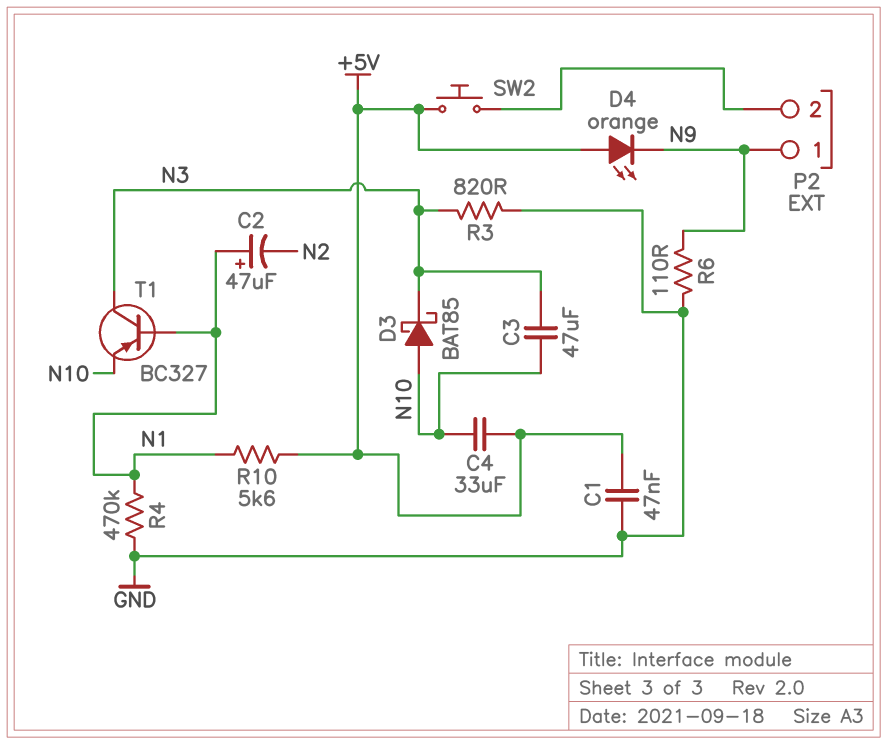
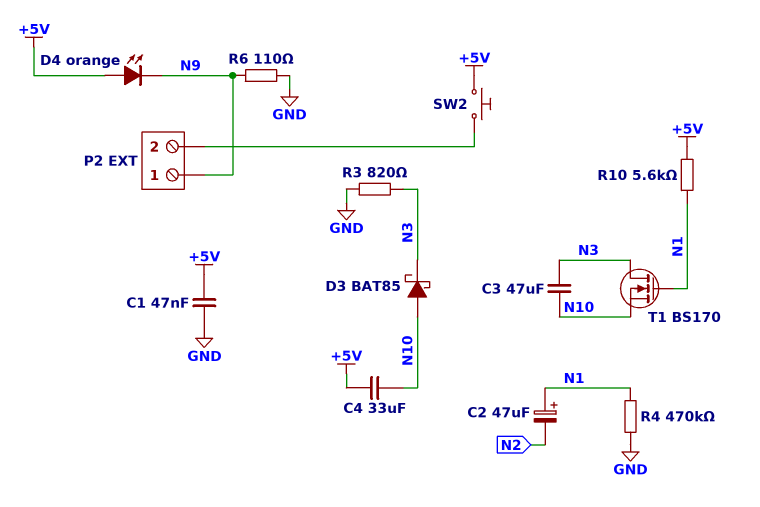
T1: PNP BC327 (B N1, C N3, E N10) -> NMOS BS170 (G N1, D N3, S N10)

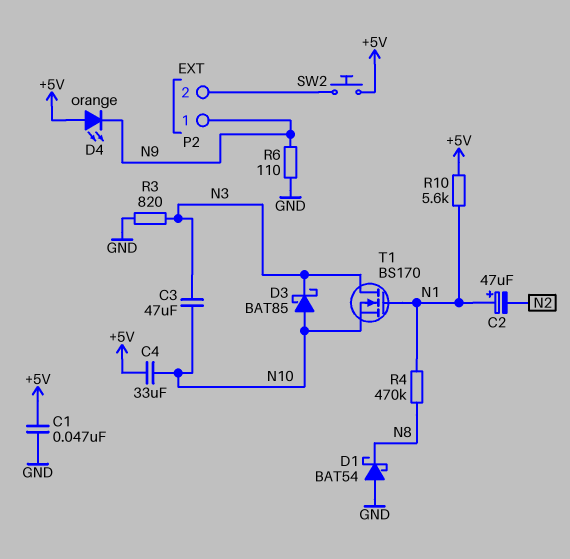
D1: none -> schottky BAT54 (A GND, K N8)
R4: 470k (GND, N1) -> 470k (N1, N8)

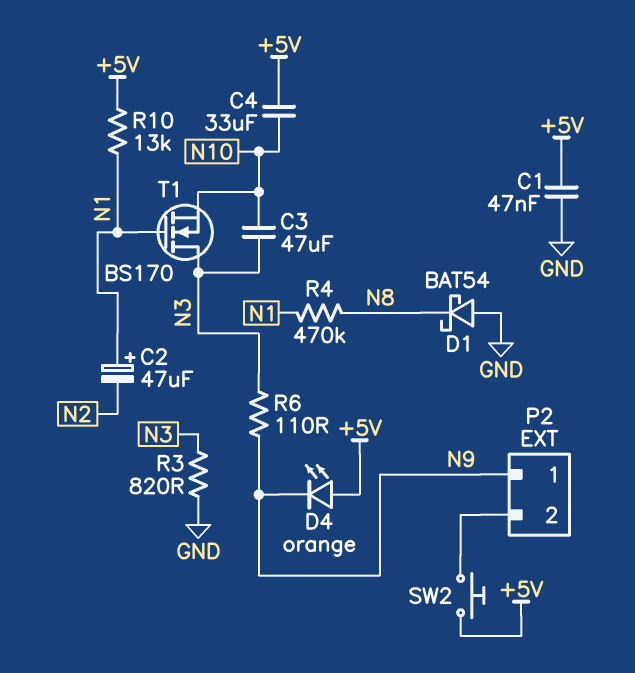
D3: schottky BAT85 (A N10, K N3) -> none
R6: 110 (GND, N9) -> 110 (N3, N9)
R10: 5.6k (+5V, N1) -> 13k (+5V, N1)

